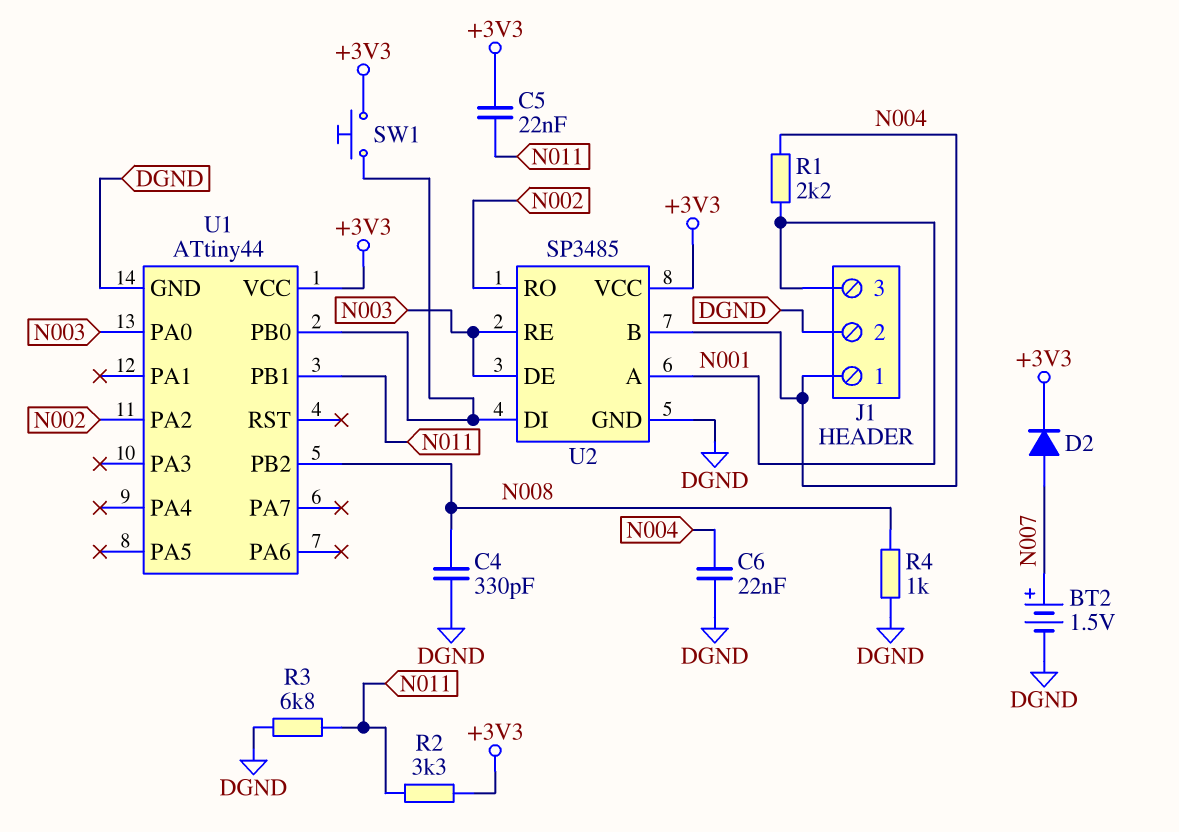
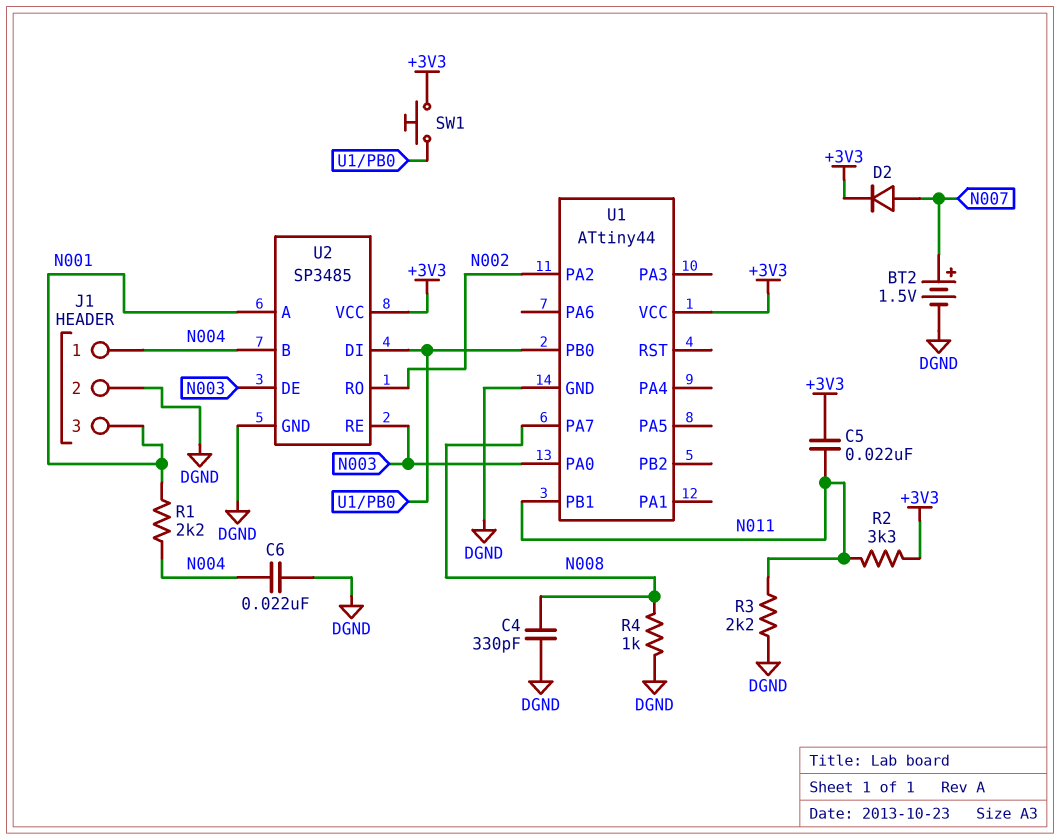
R3: 6.8k (DGND, N011) -> 2.2k (DGND, N011)
U1 pin PA7: none -> N008
U1 pin PB2: N008 -> none

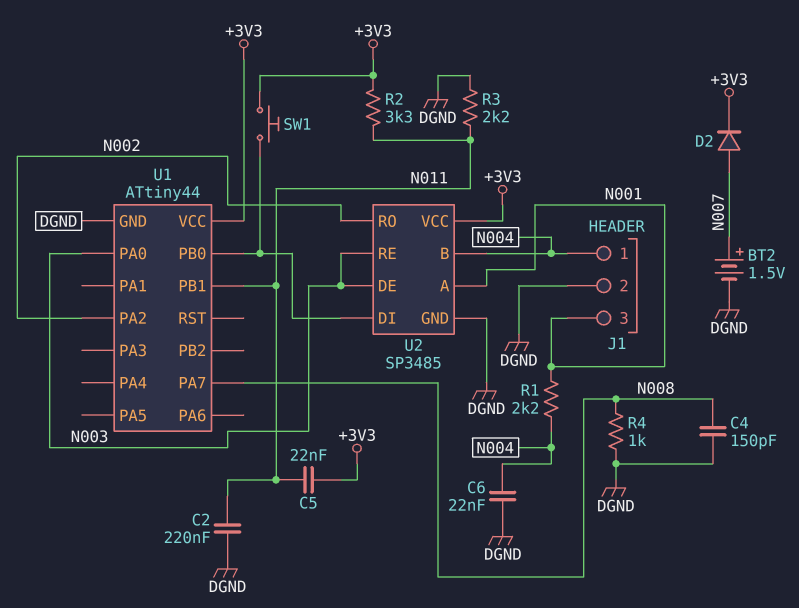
C2: none -> 220nF (DGND, N011)
C4: 330pF (DGND, N008) -> 150pF (DGND, N008)

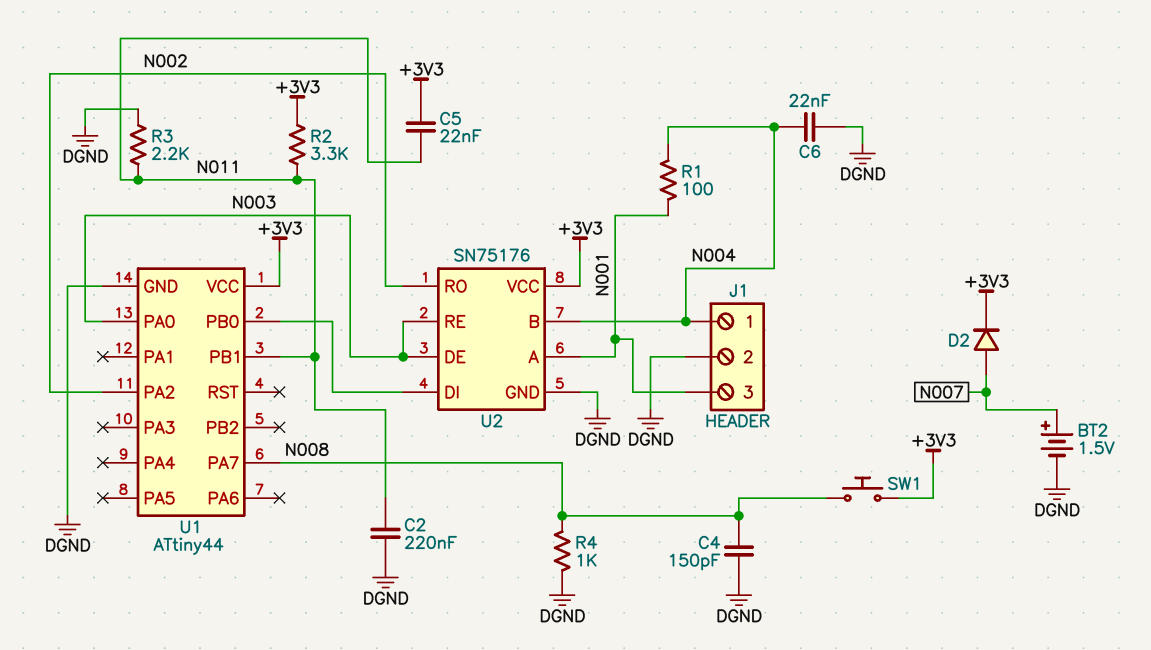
R1: 2.2k (N001, N004) -> 100 (N001, N004)
SW1: button (+3V3, U1/PB0) -> button (+3V3, N008)
U2: SP3485 -> SN75176

